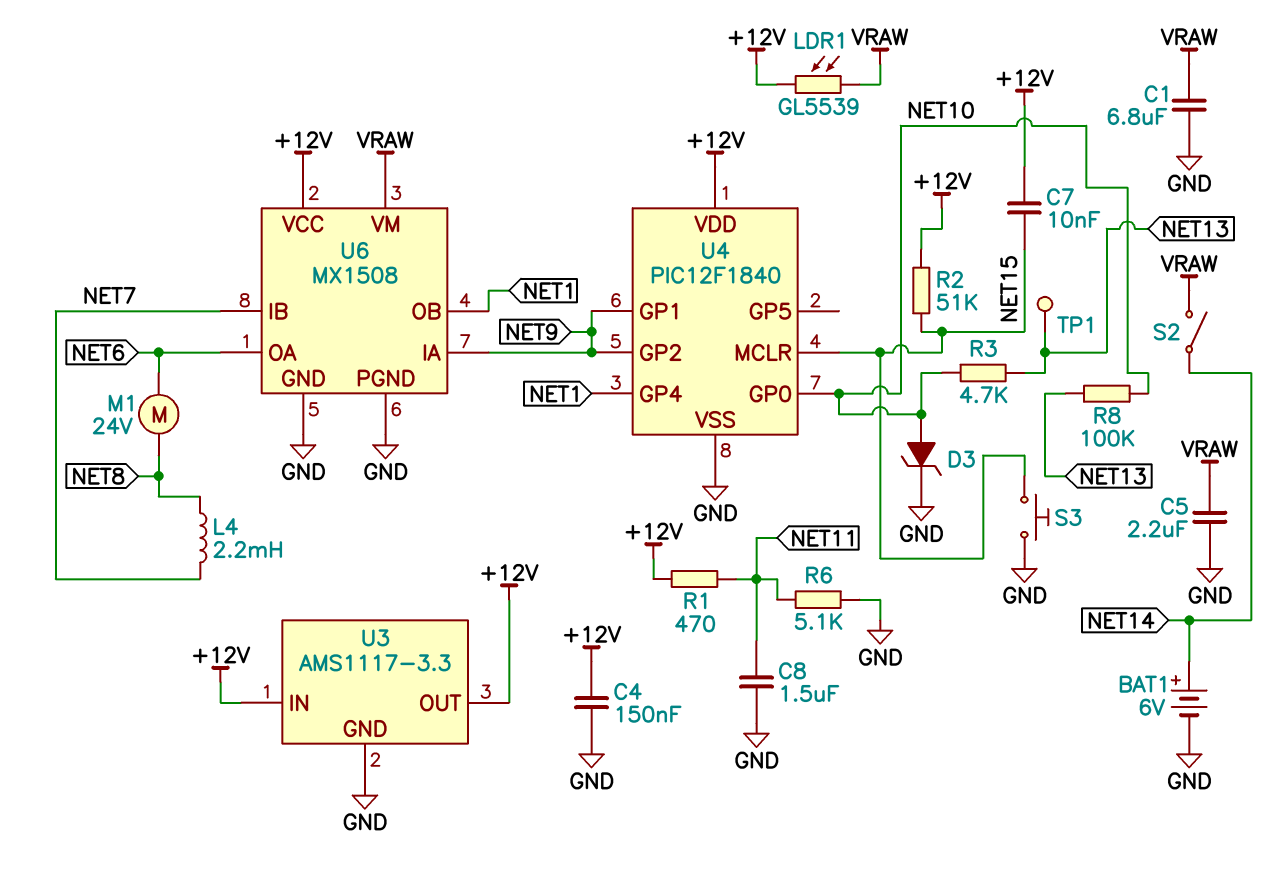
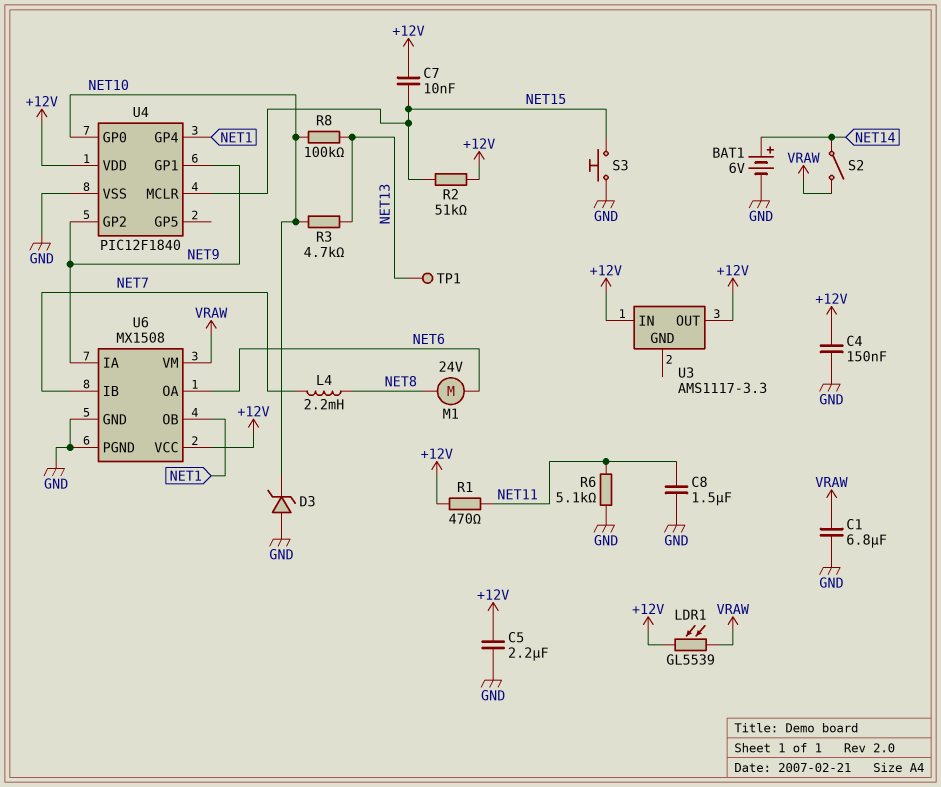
C5: 2.2uF (GND, VRAW) -> 2.2uF (+12V, GND)
D3: zener (A NET10, K GND) -> zener (A GND, K NET10)
U3 pin GND: GND -> none

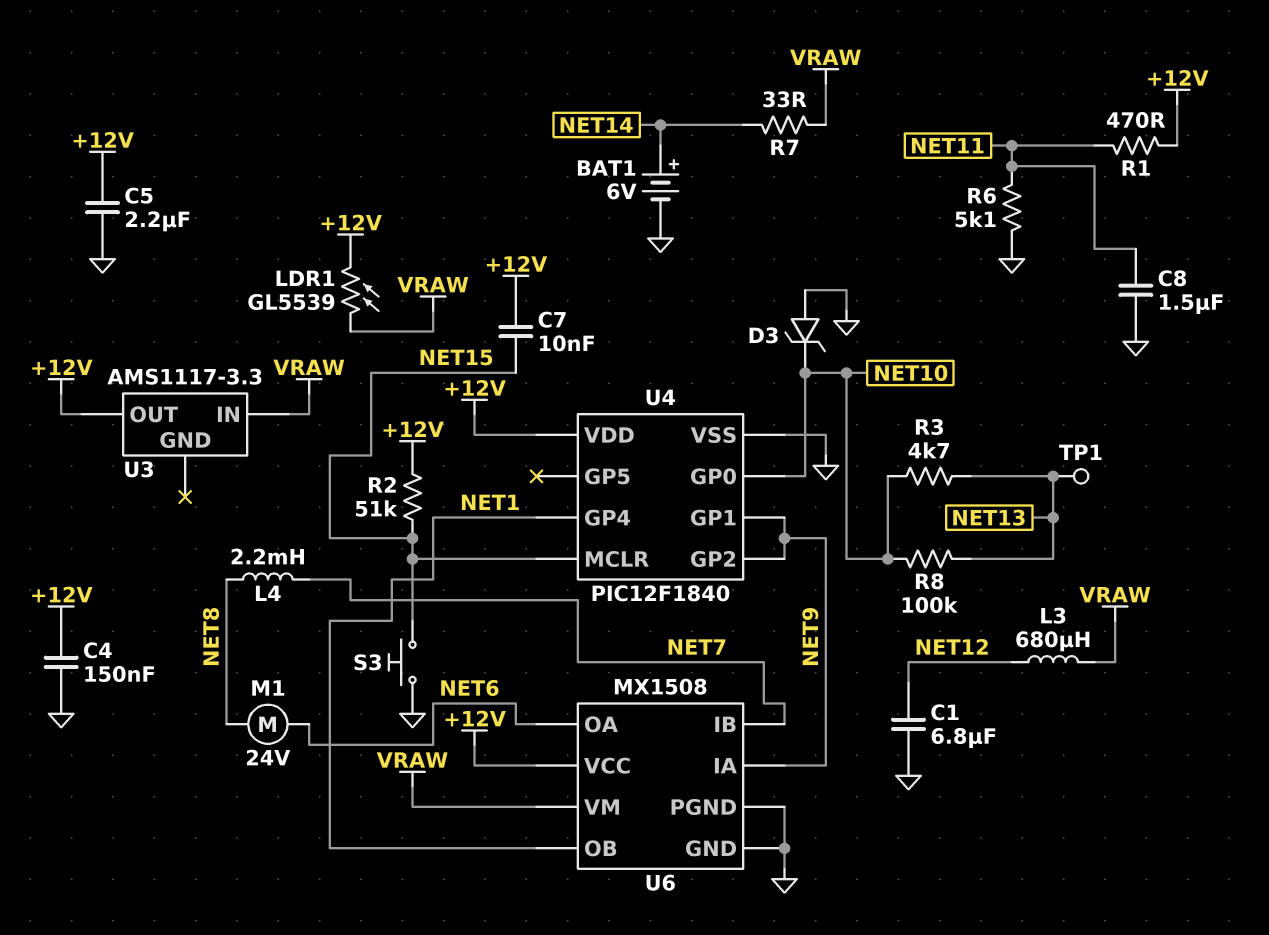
C1: 6.8uF (GND, VRAW) -> 6.8uF (GND, NET12)
L3: none -> 680uH (NET12, VRAW)
R7: none -> 33 (NET14, VRAW)
S2: switch (NET14, VRAW) -> none
U3 pin IN: +12V -> VRAW

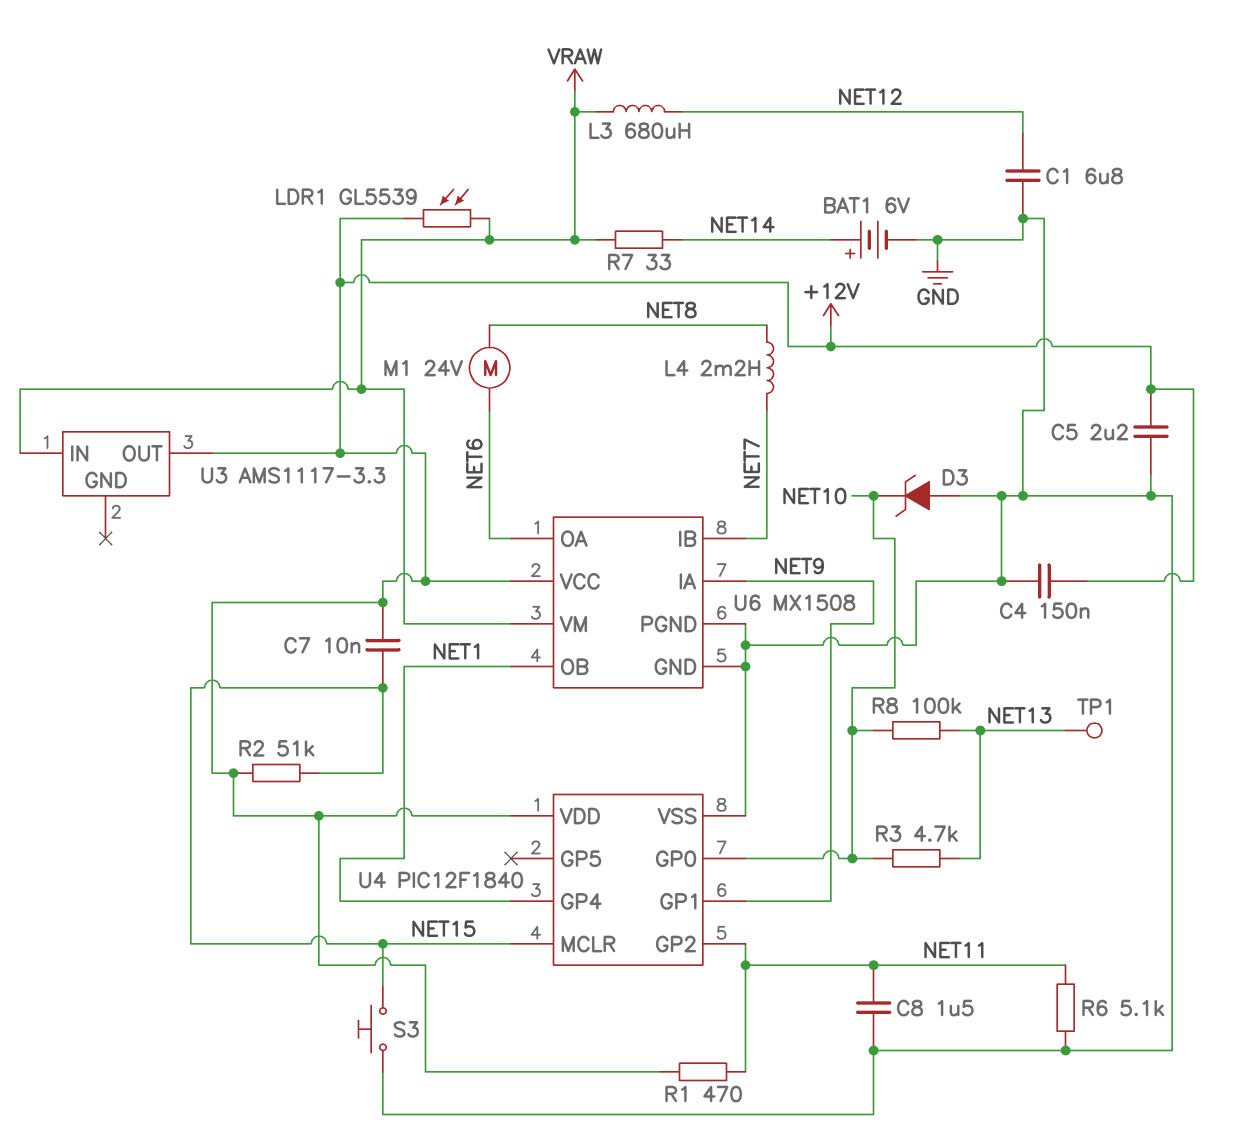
U4 pin GP2: NET9 -> NET11

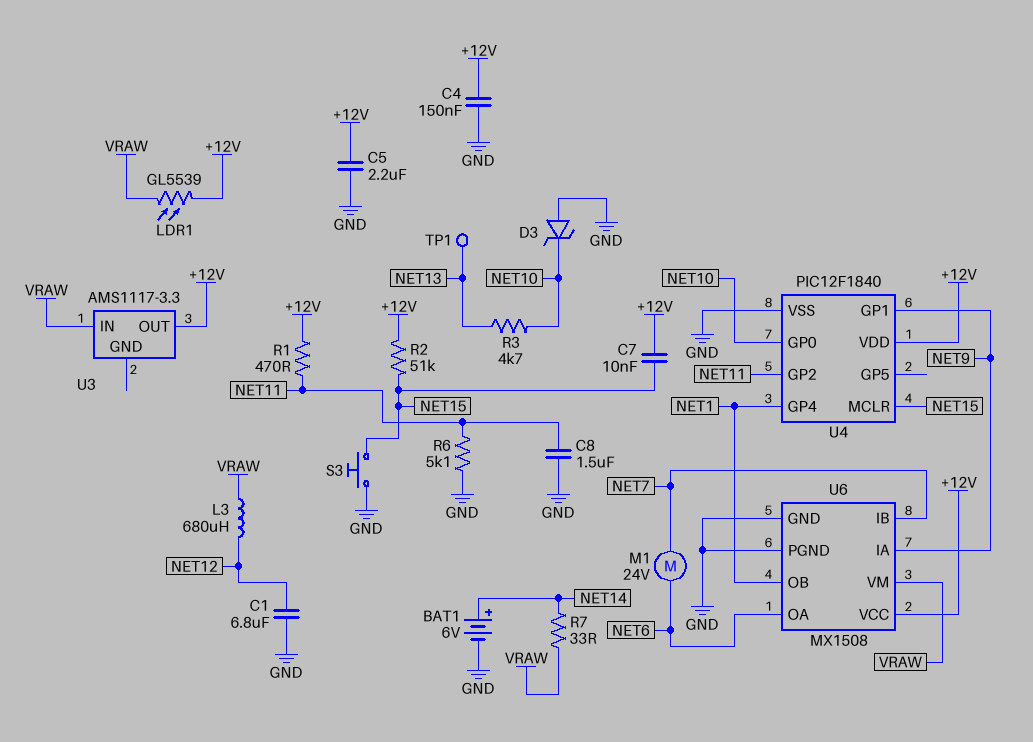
L4: 2.2mH (NET7, NET8) -> none
M1: motor 24V (NET6, NET8) -> motor 24V (NET6, NET7)
R8: 100k (NET10, NET13) -> none

